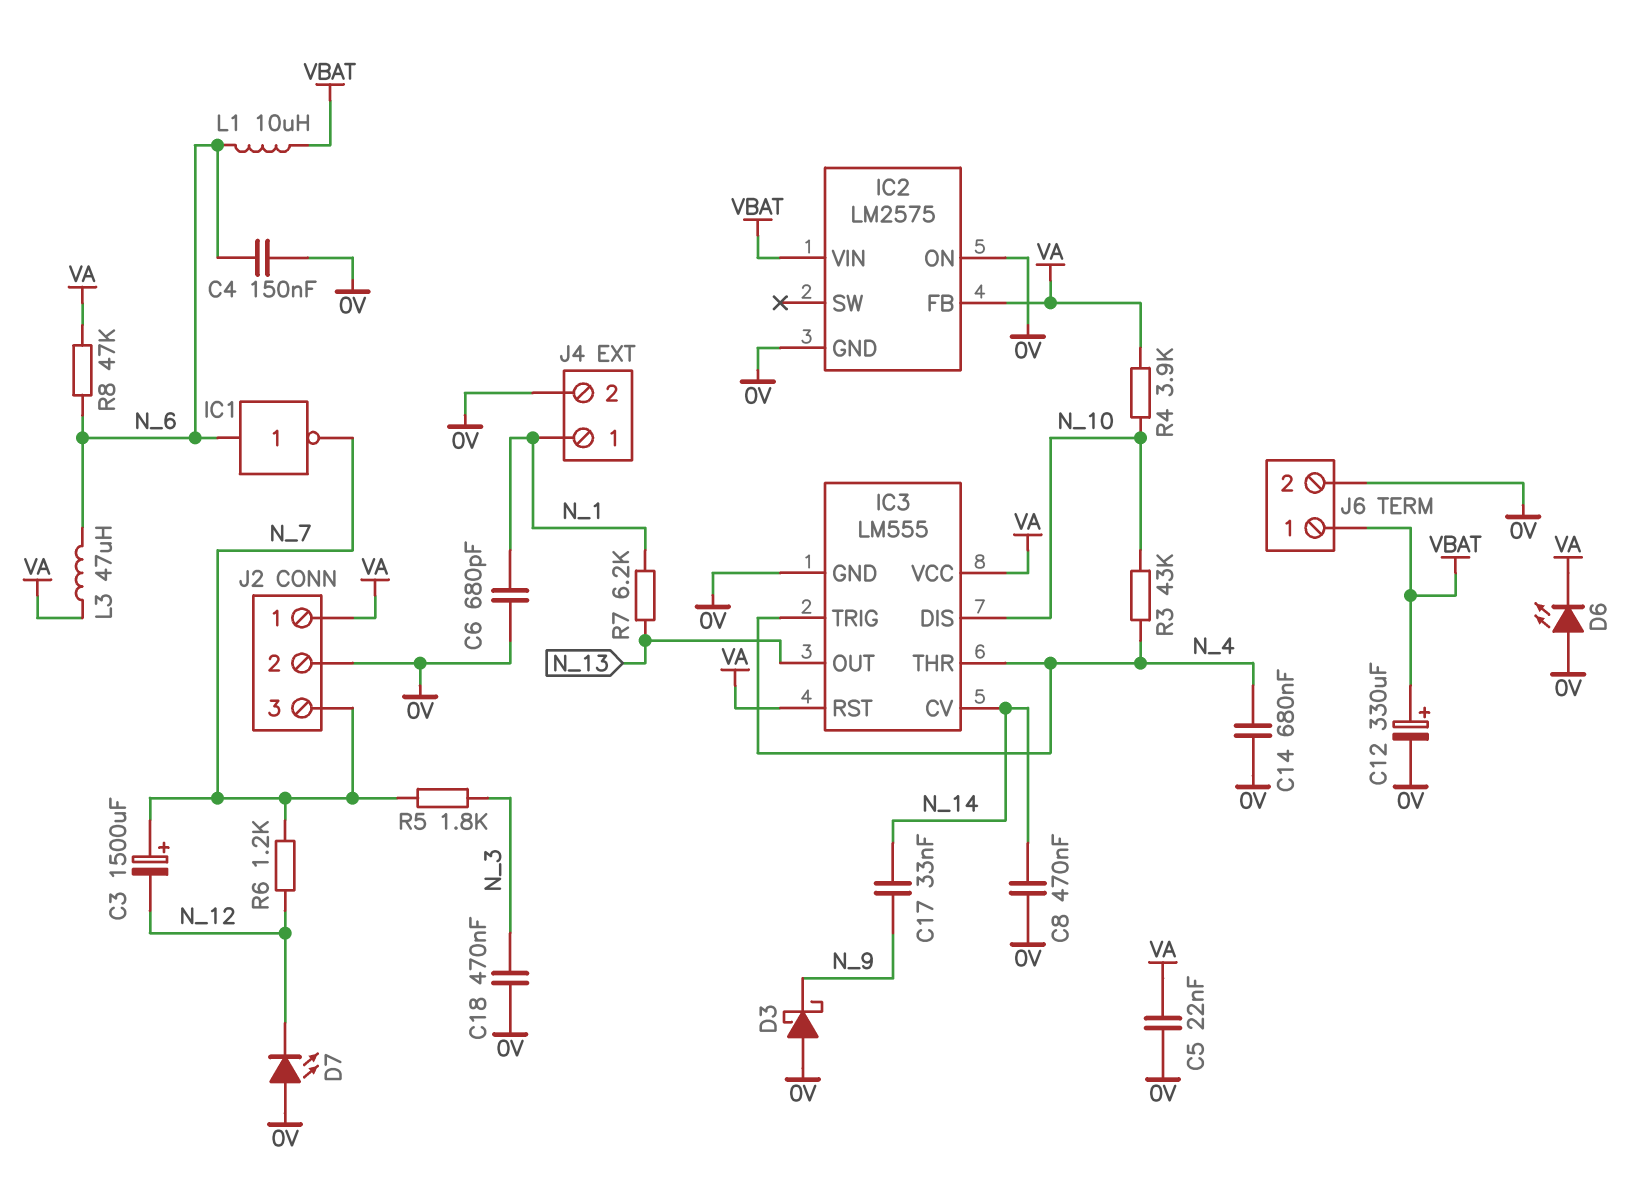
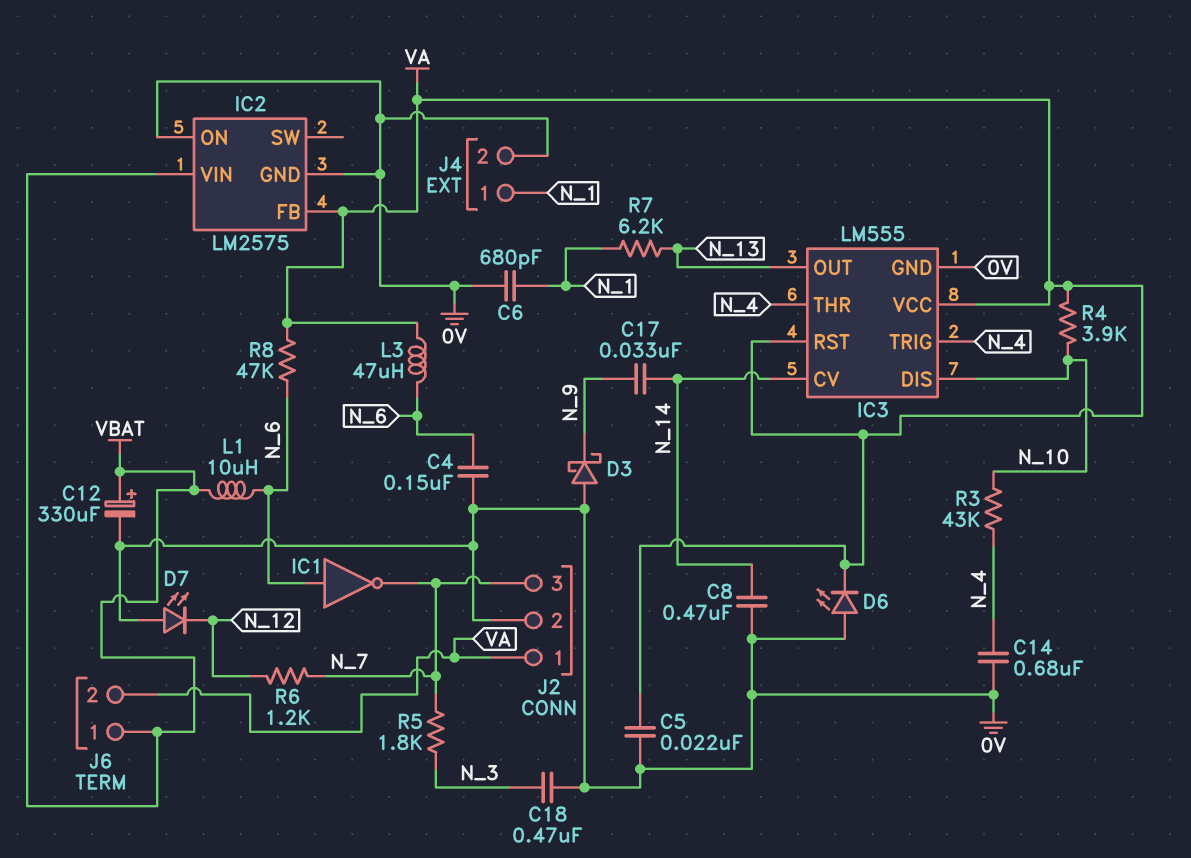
C3: 1500uF (plus N_7, minus N_12) -> none
J6 pin 2: 0V -> VA

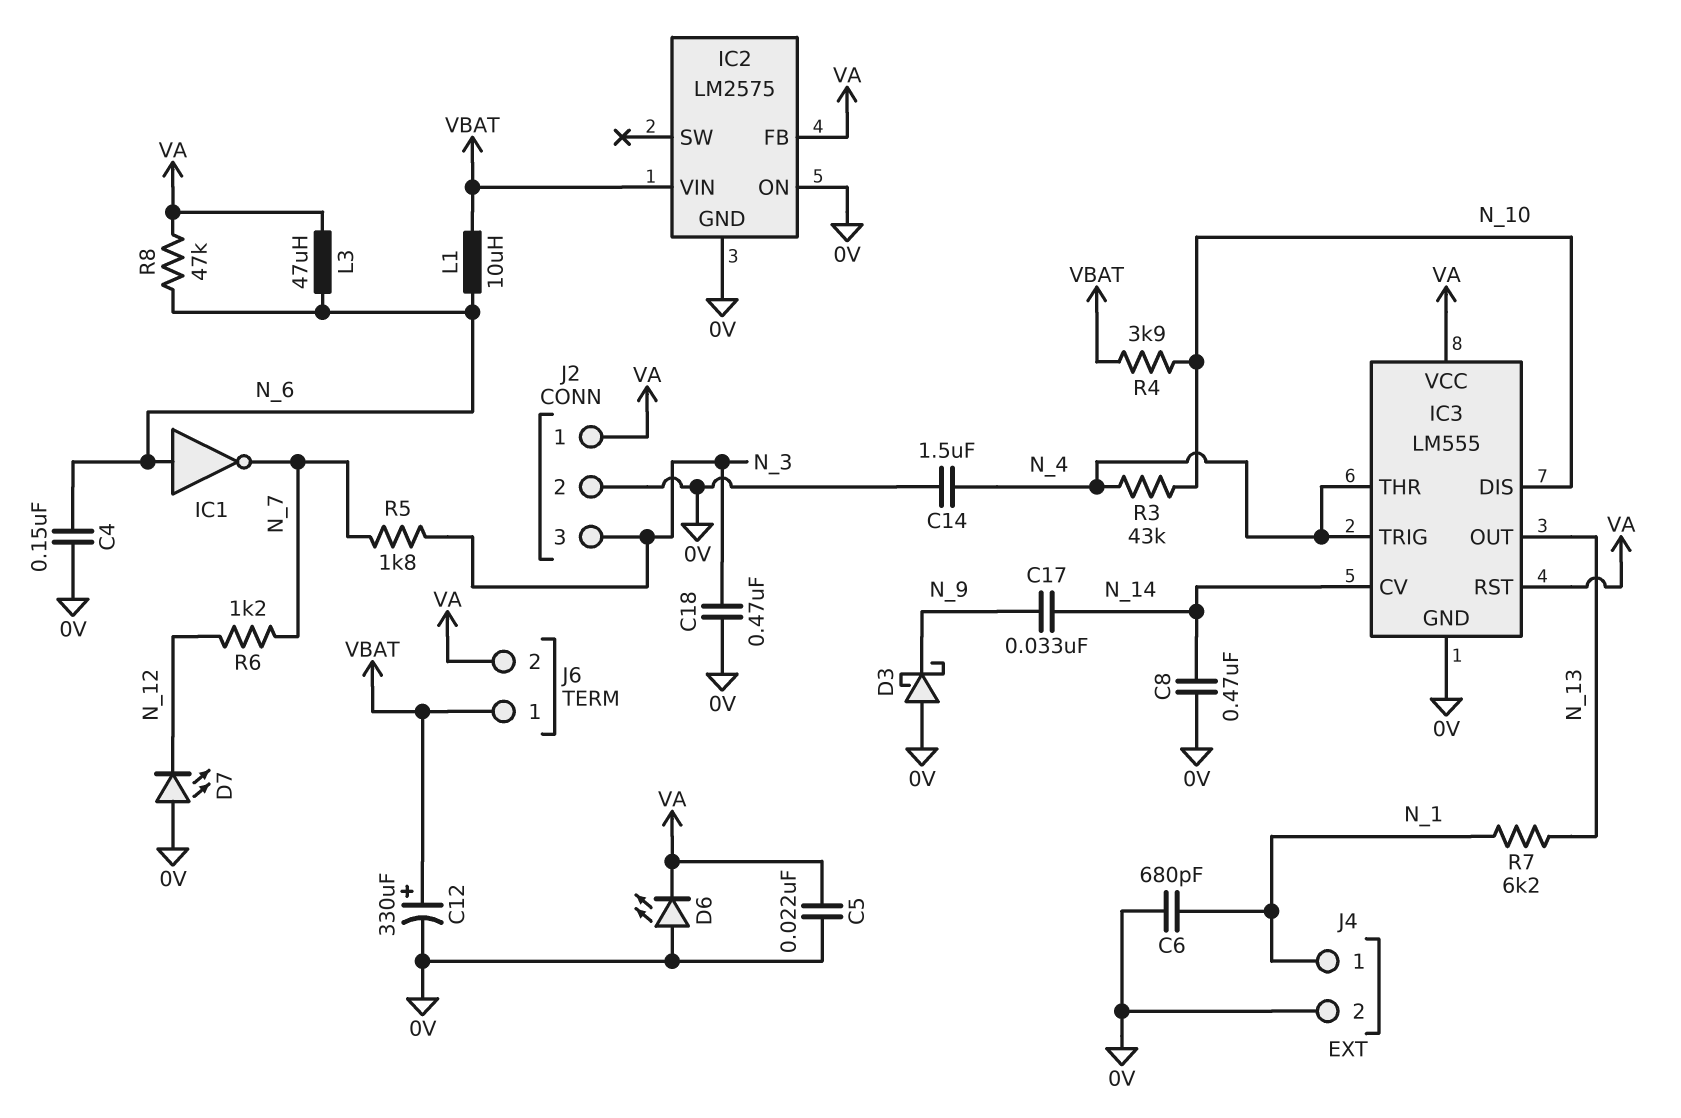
C14: 680nF (0V, N_4) -> 1.5uF (0V, N_4)
J2 pin 3: N_7 -> N_3
R4: 3.9k (N_10, VA) -> 3.9k (N_10, VBAT)

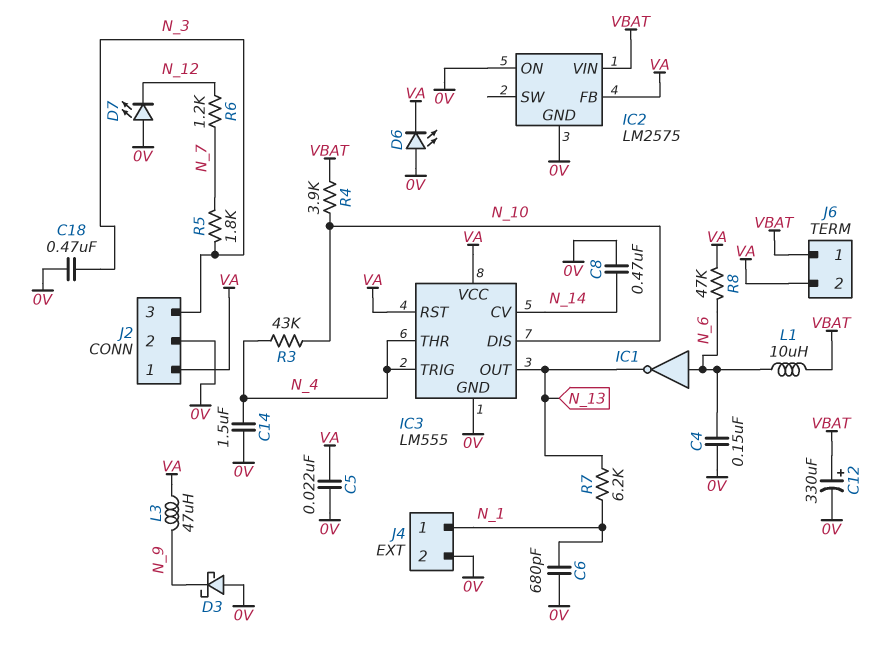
C17: 33nF (N_9, N_14) -> none
IC1: NOT (in N_6, out N_7) -> NOT (in N_6, out N_13)
L3: 47uH (N_6, VA) -> 47uH (N_9, VA)

